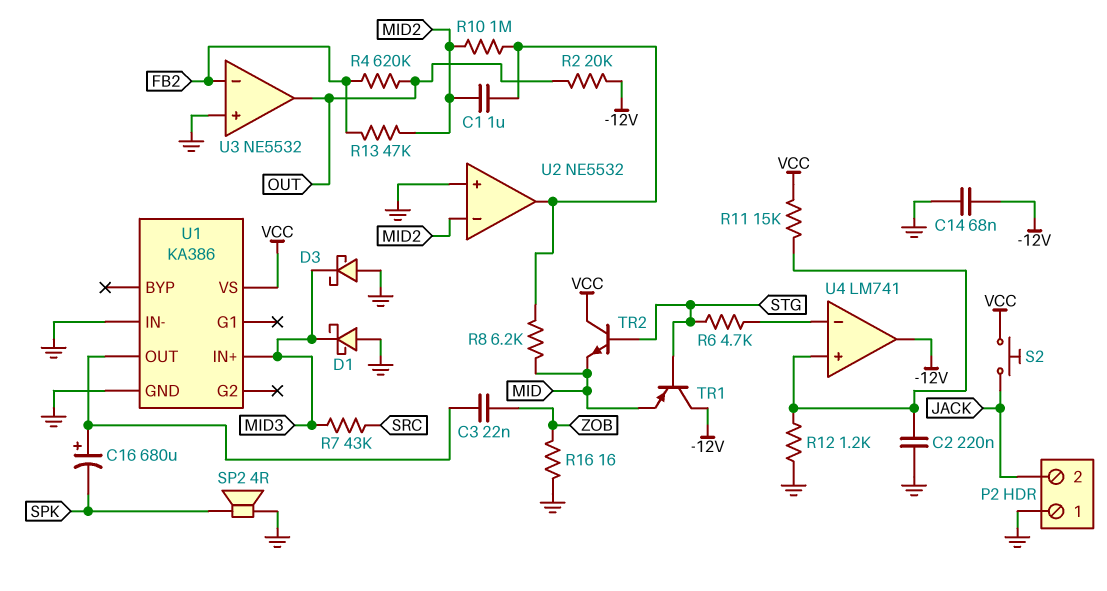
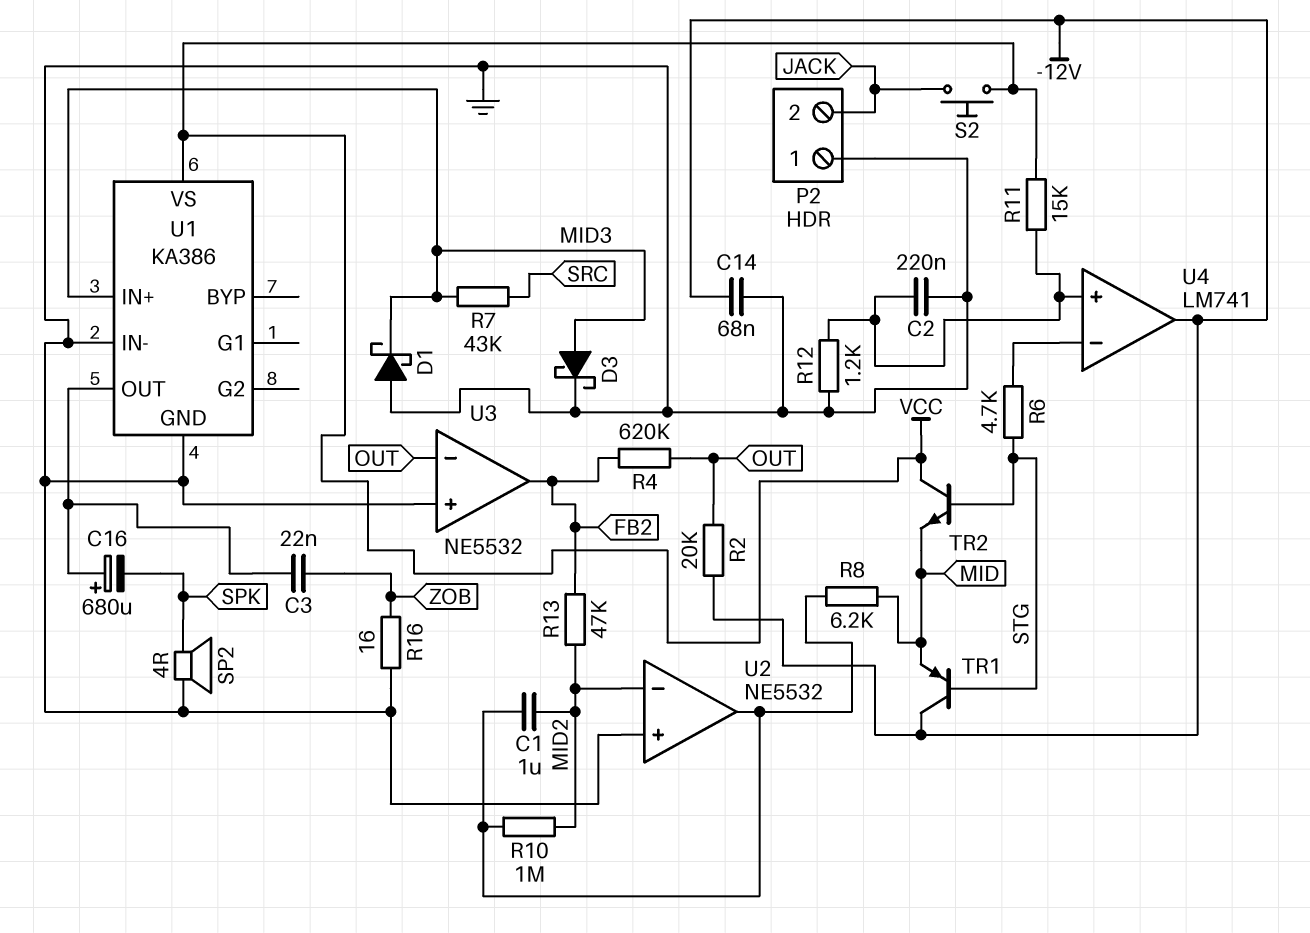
D3: schottky (A GND, K MID3) -> schottky (A MID3, K GND)
U3 pin in-: FB2 -> OUT
U3 pin out: OUT -> FB2

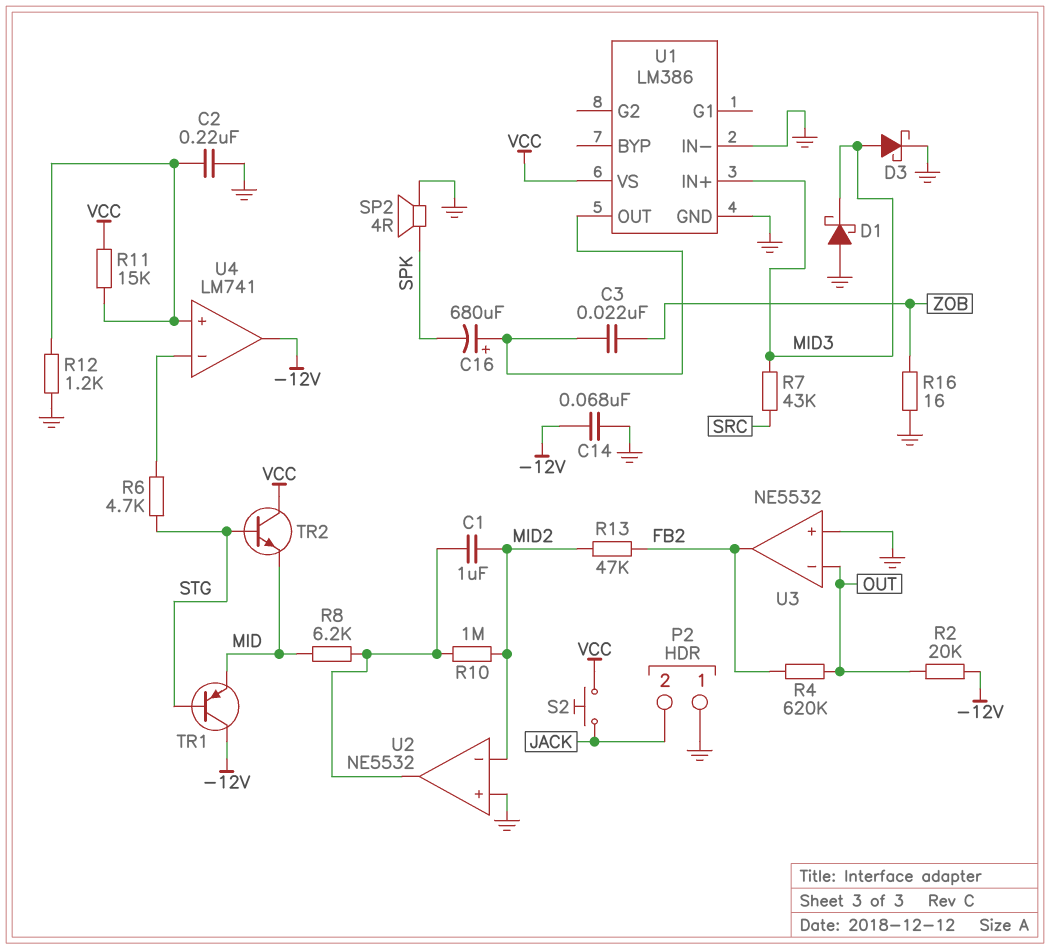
U1: KA386 -> LM386

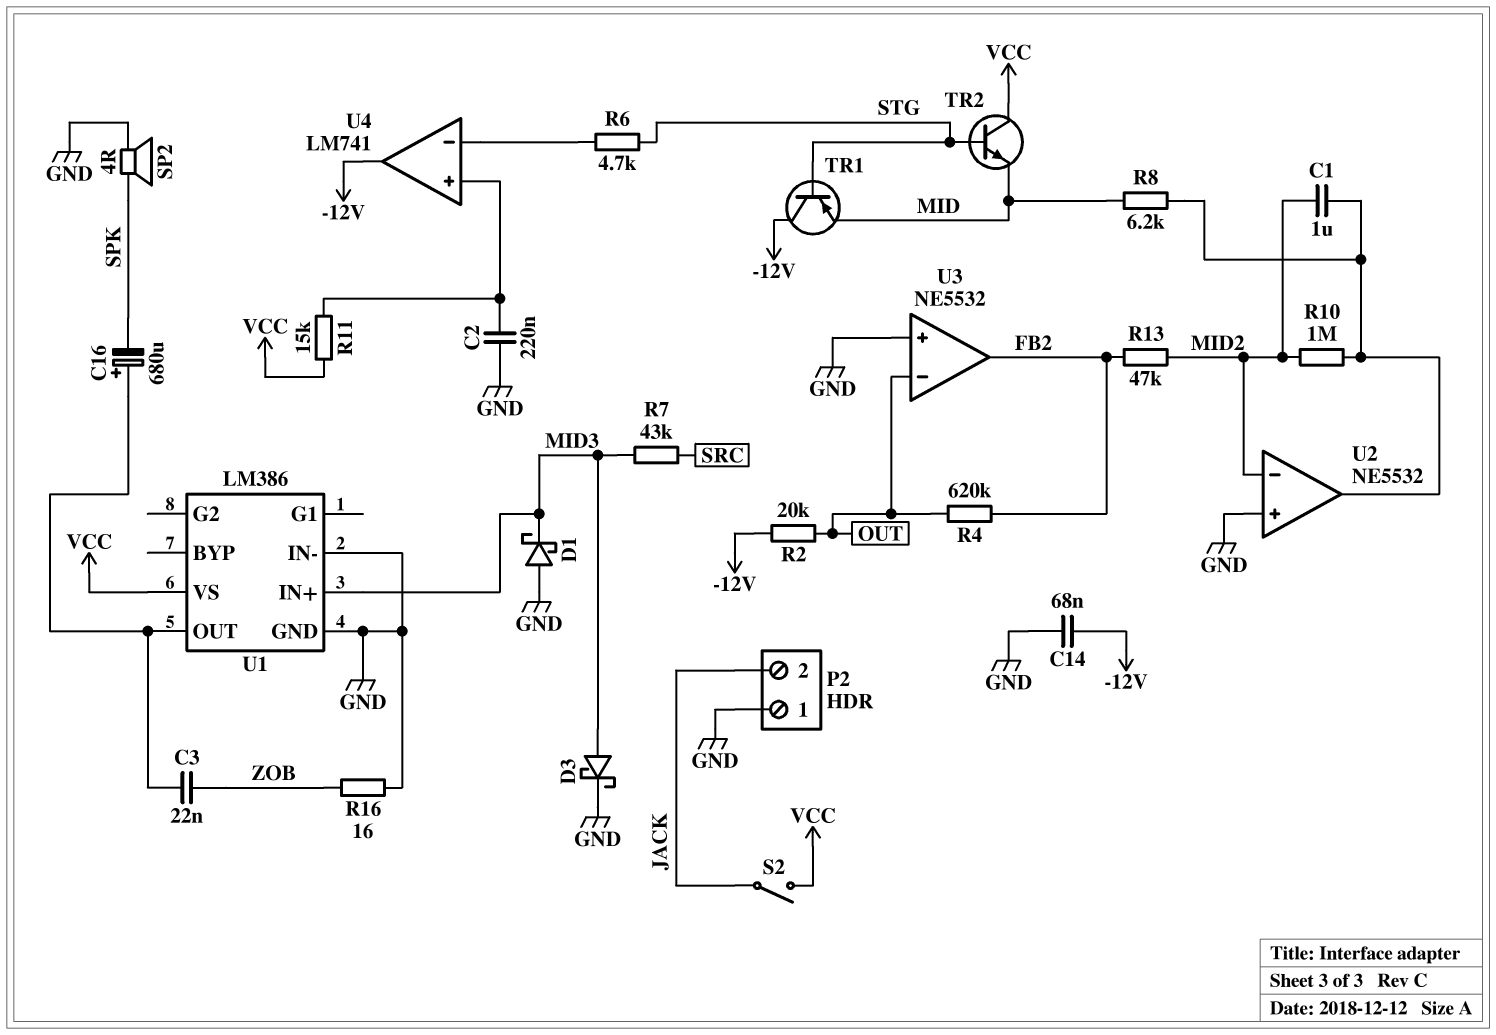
R12: 1.2k (GND, U4/in+) -> none
S2: button (JACK, VCC) -> switch (JACK, VCC)

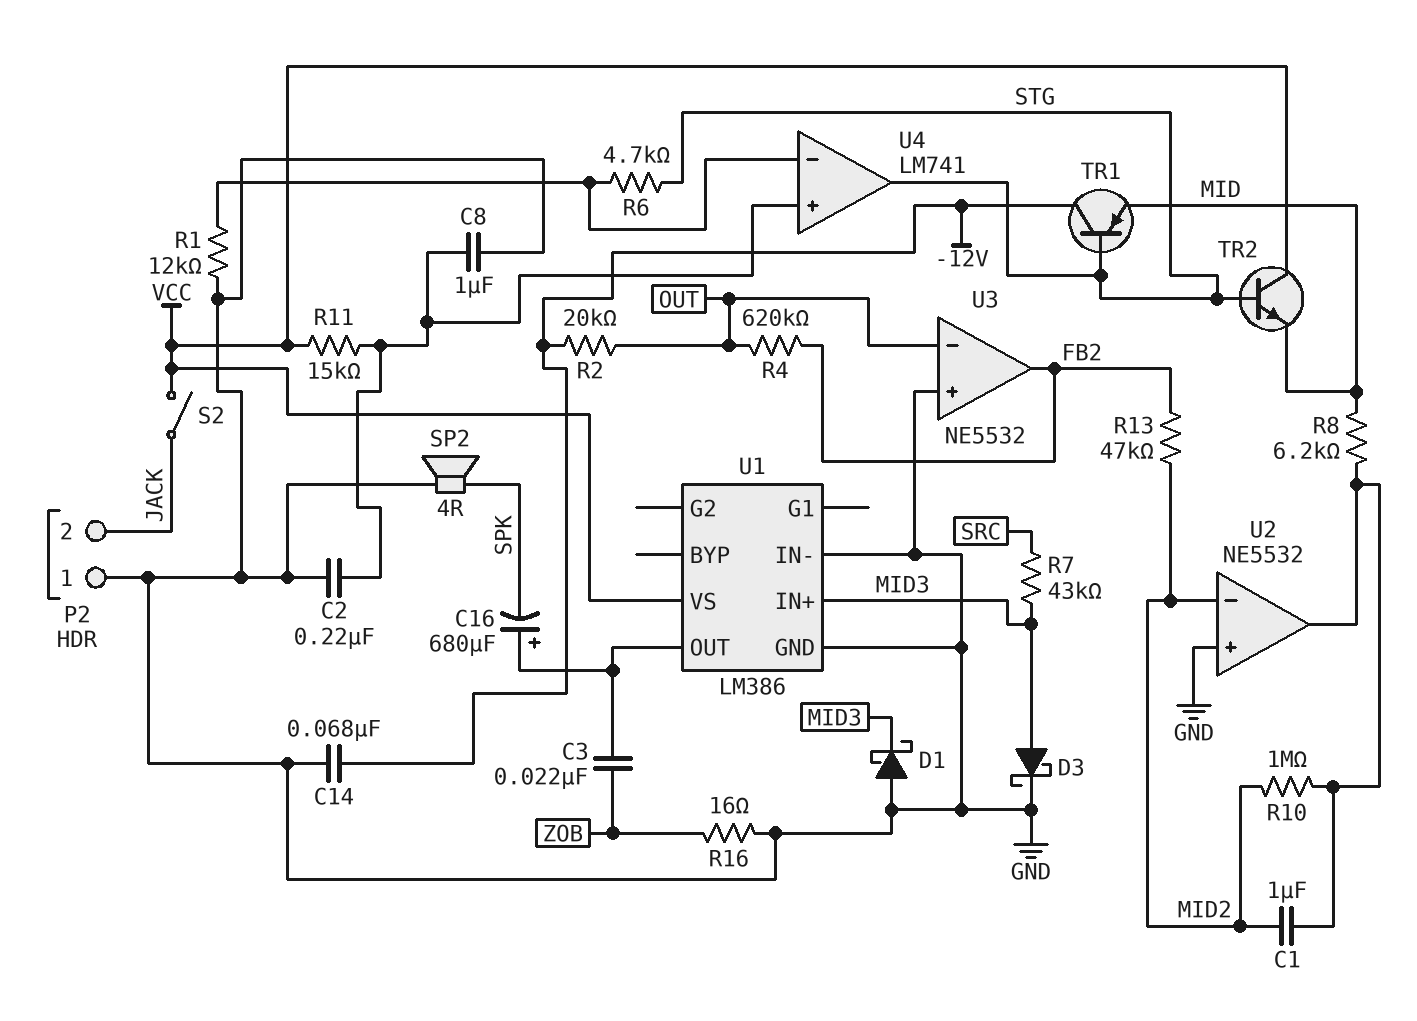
C8: none -> 1uF (GND, U4/in+)
R1: none -> 12k (GND, U4/in-)
U4 pin out: -12V -> STG

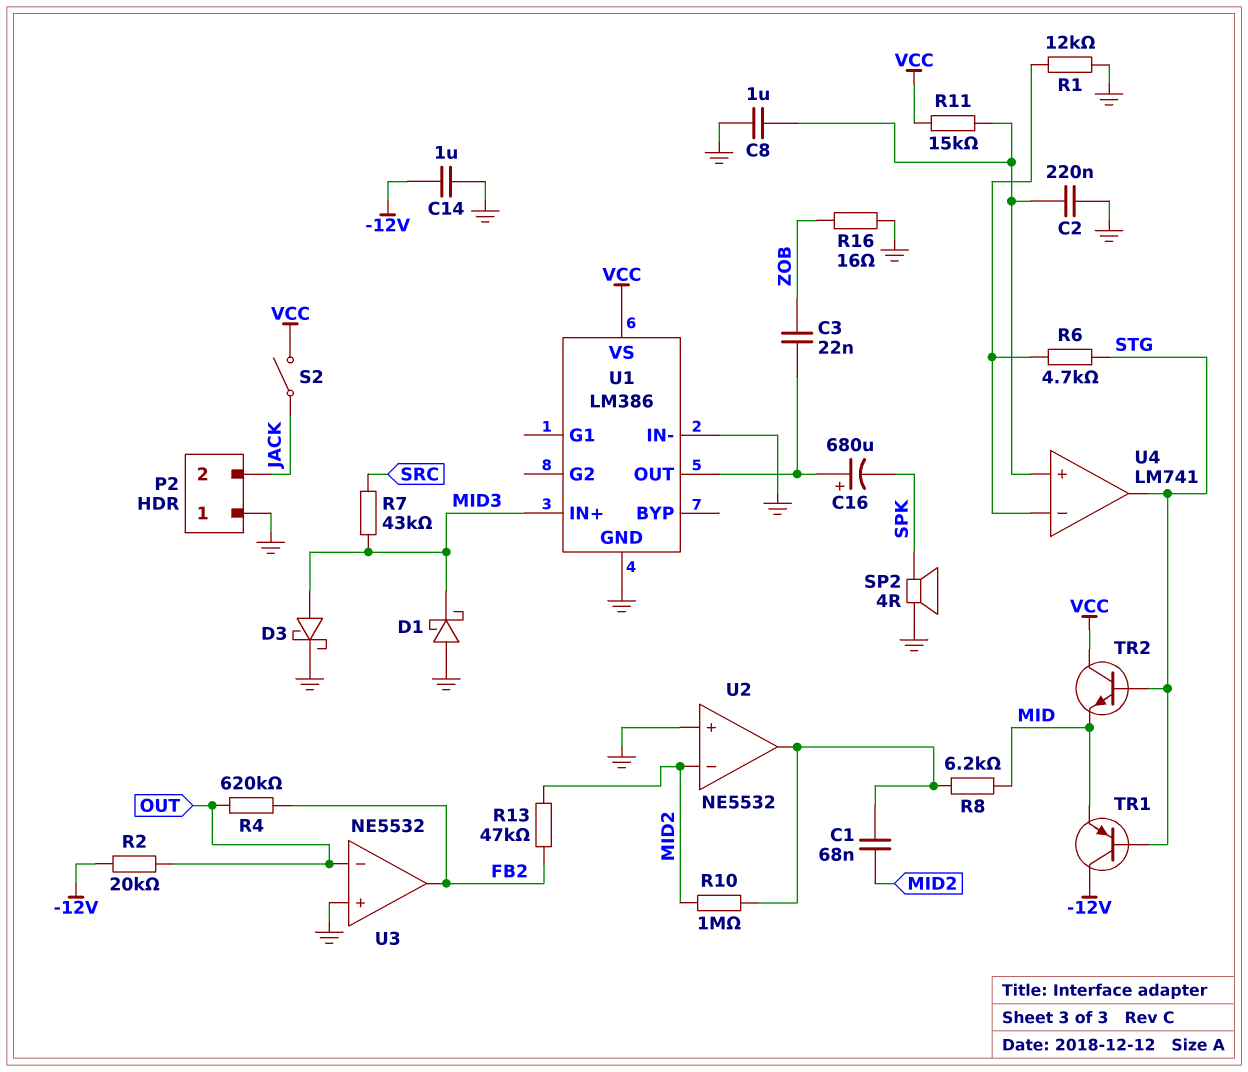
C1: 1uF (MID2, U2/out) -> 68nF (MID2, U2/out)
C14: 68nF (-12V, GND) -> 1uF (-12V, GND)

